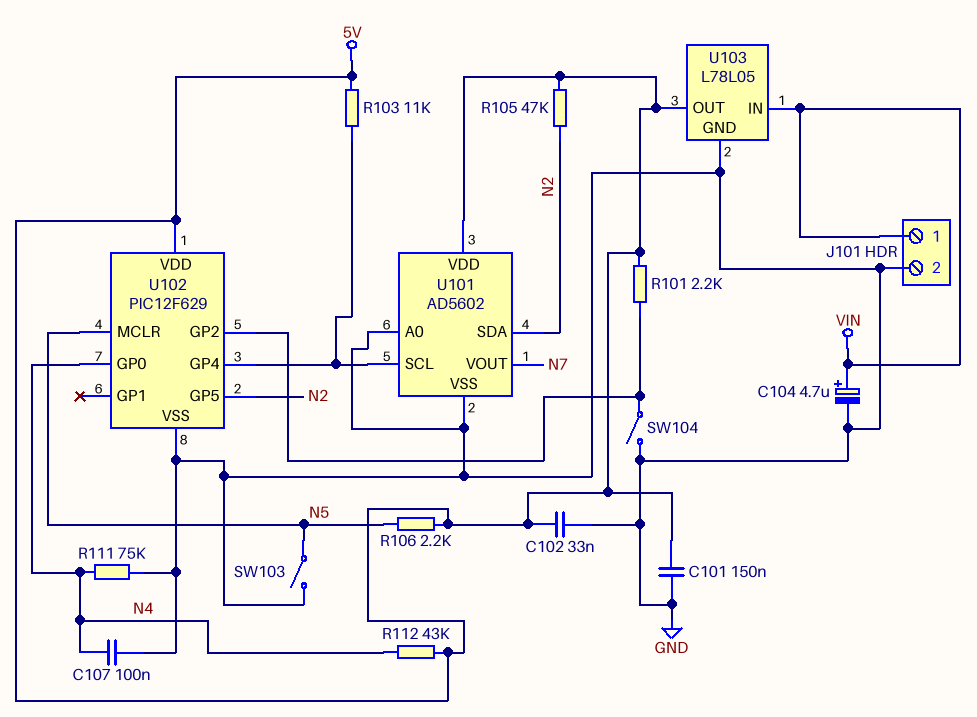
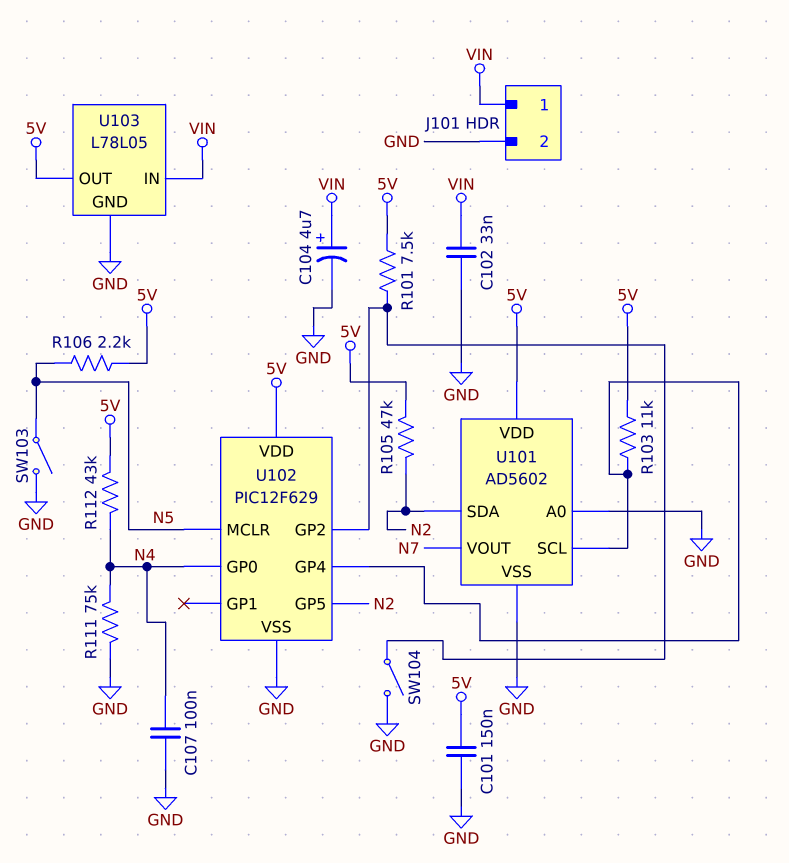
C102: 33nF (5V, GND) -> 33nF (GND, VIN)
R101: 2.2k (5V, U102/GP2) -> 7.5k (5V, U102/GP2)

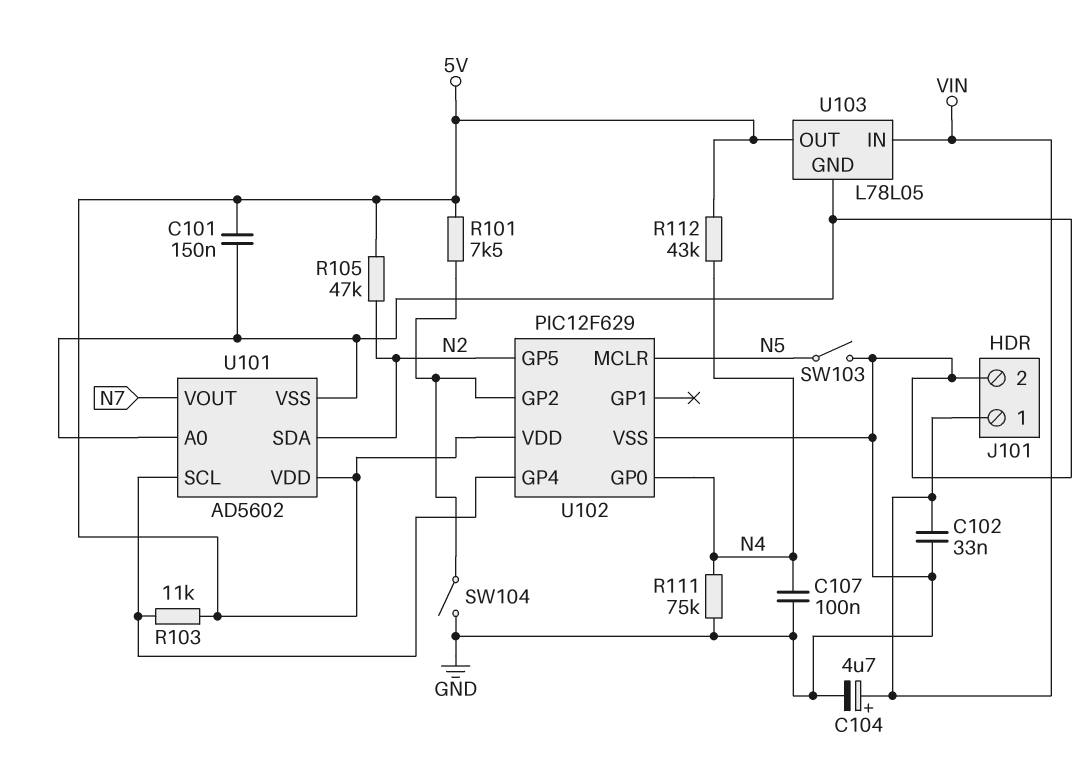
R106: 2.2k (5V, N5) -> none

